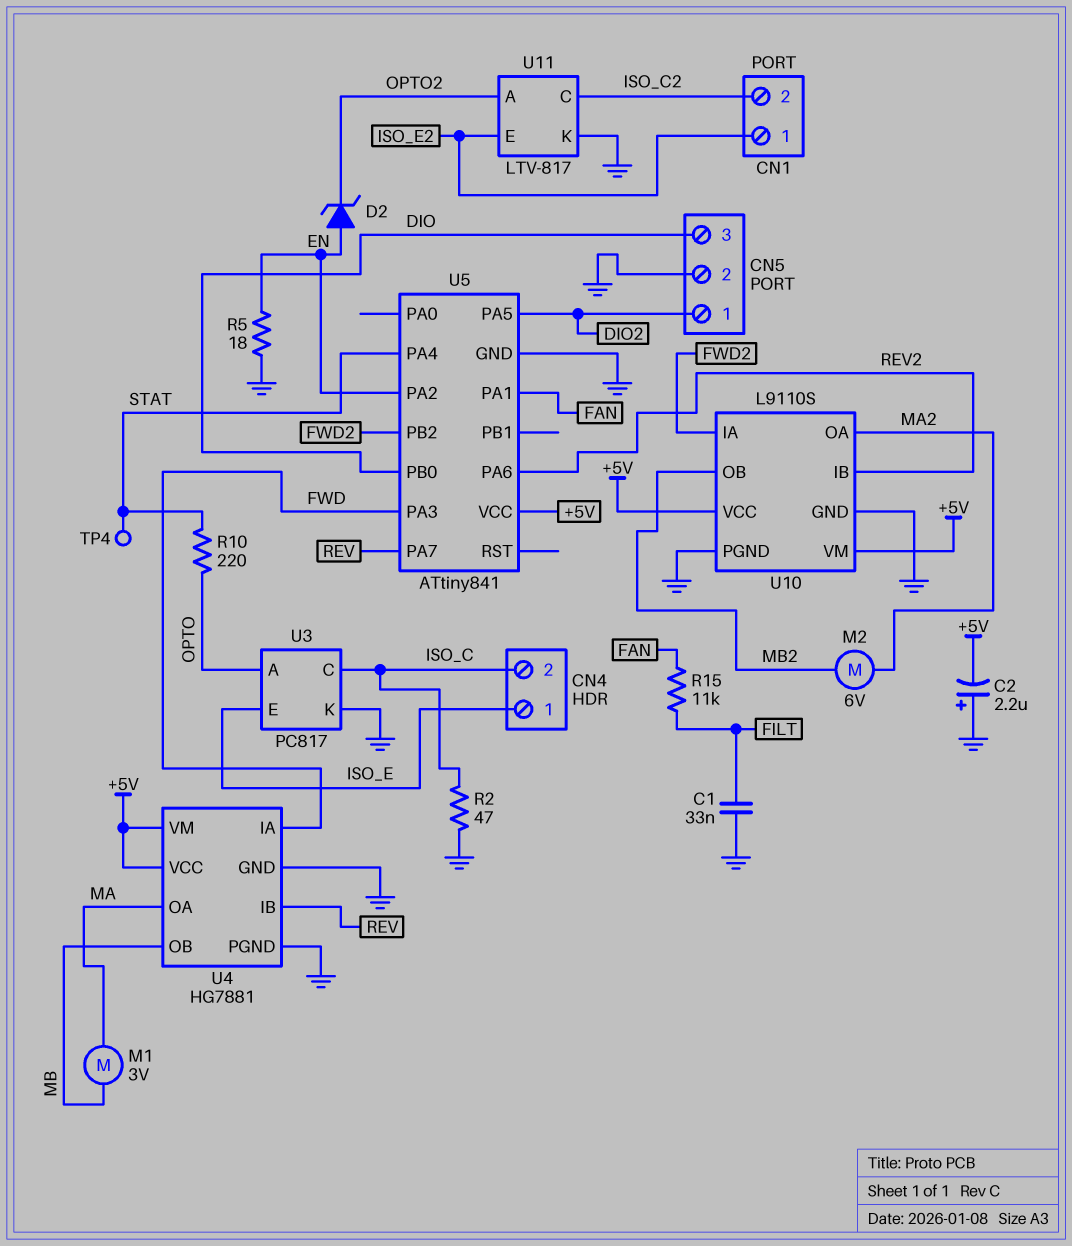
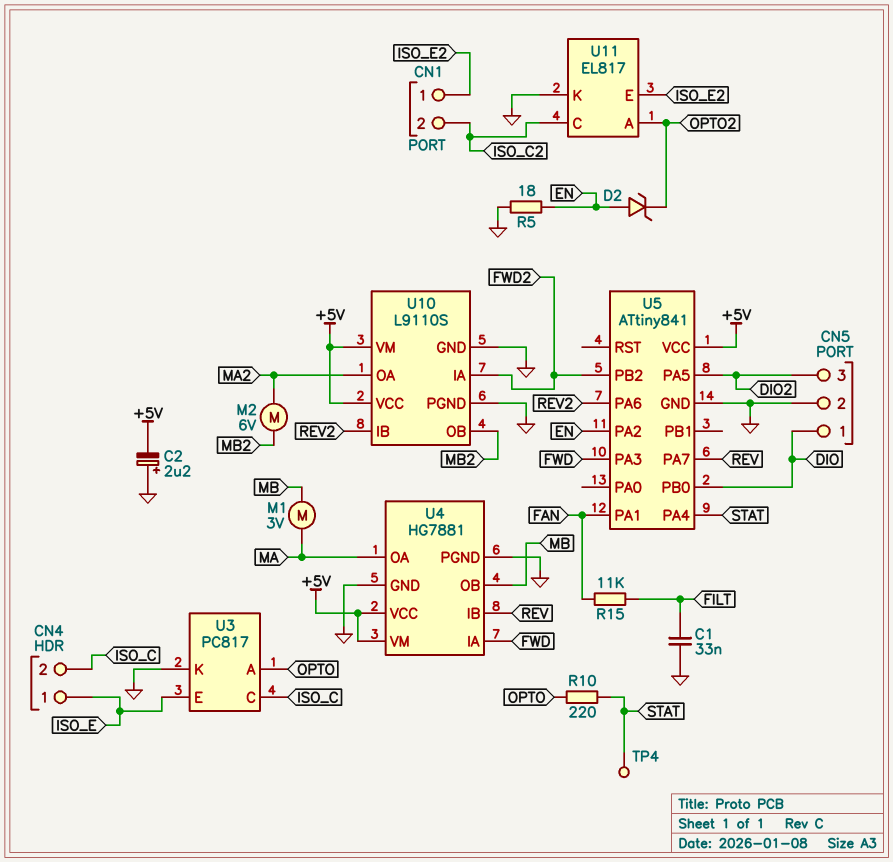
CN5 pin 1: DIO2 -> DIO
CN5 pin 3: DIO -> DIO2
R2: 47 (GND, ISO_C) -> none
U11: LTV-817 -> EL817

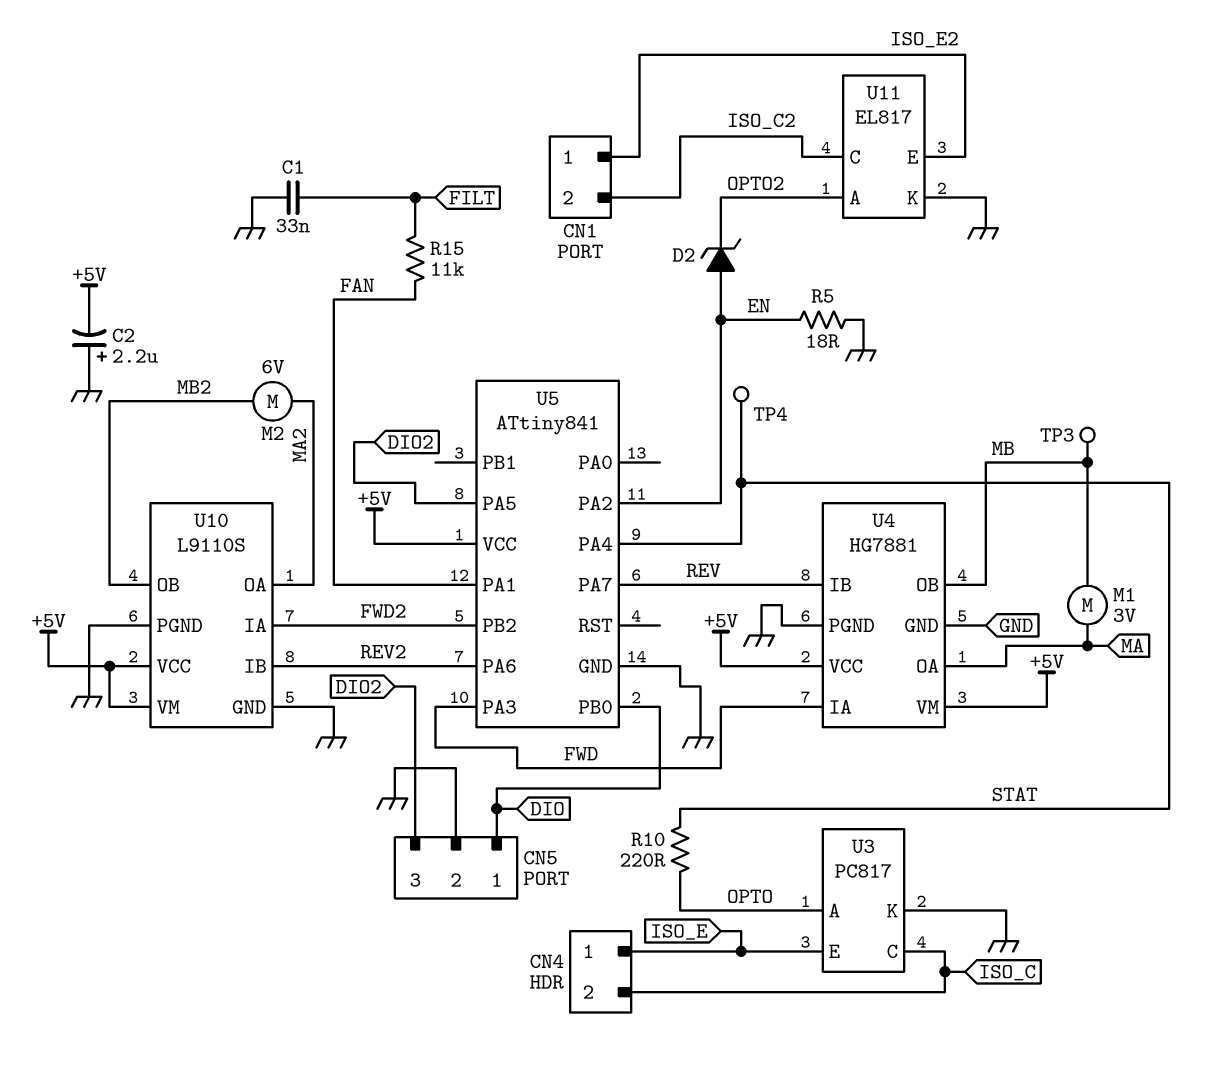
TP3: none -> test point (MB)

